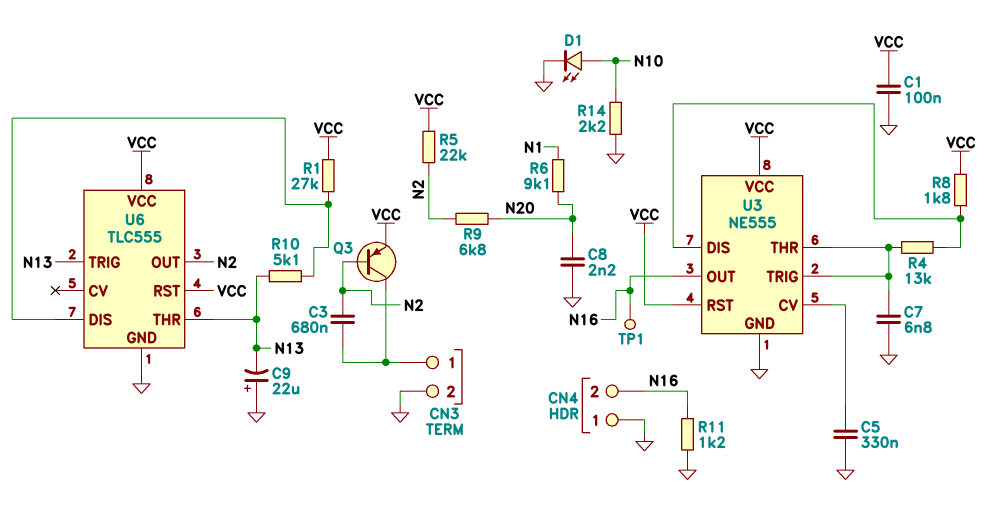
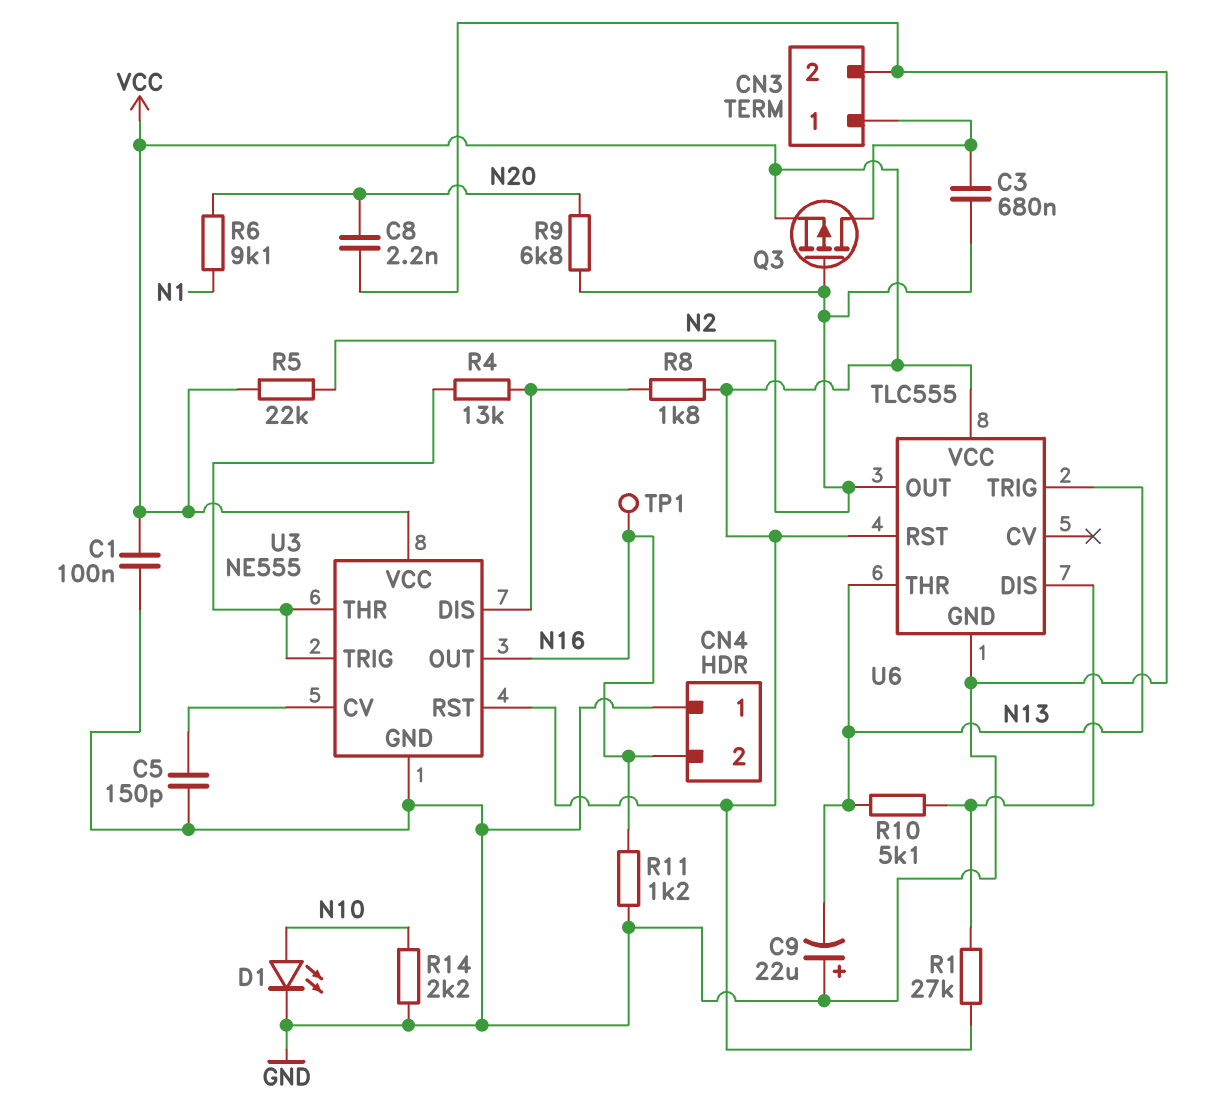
C5: 330nF (GND, U3/CV) -> 150pF (GND, U3/CV)
C7: 6.8nF (GND, U3/THR) -> none
Q3: PNP (B N2, C CN3/1, E VCC) -> PMOS (G N2, D CN3/1, S VCC)

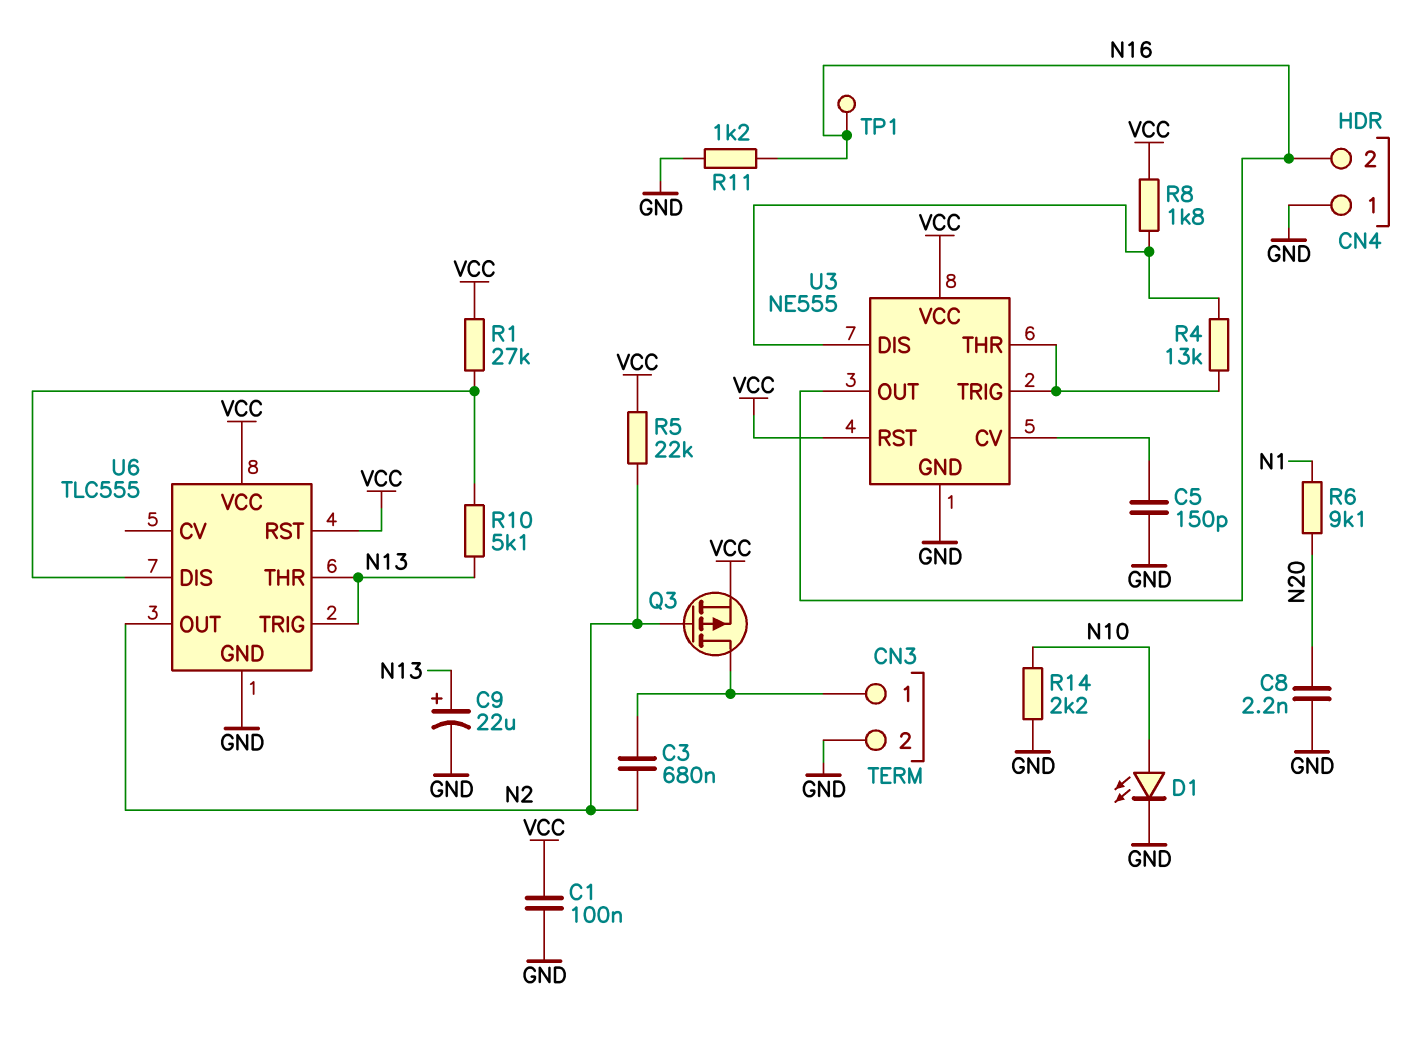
C9: 22uF (plus GND, minus N13) -> 22uF (plus N13, minus GND)
R9: 6.8k (N2, N20) -> none

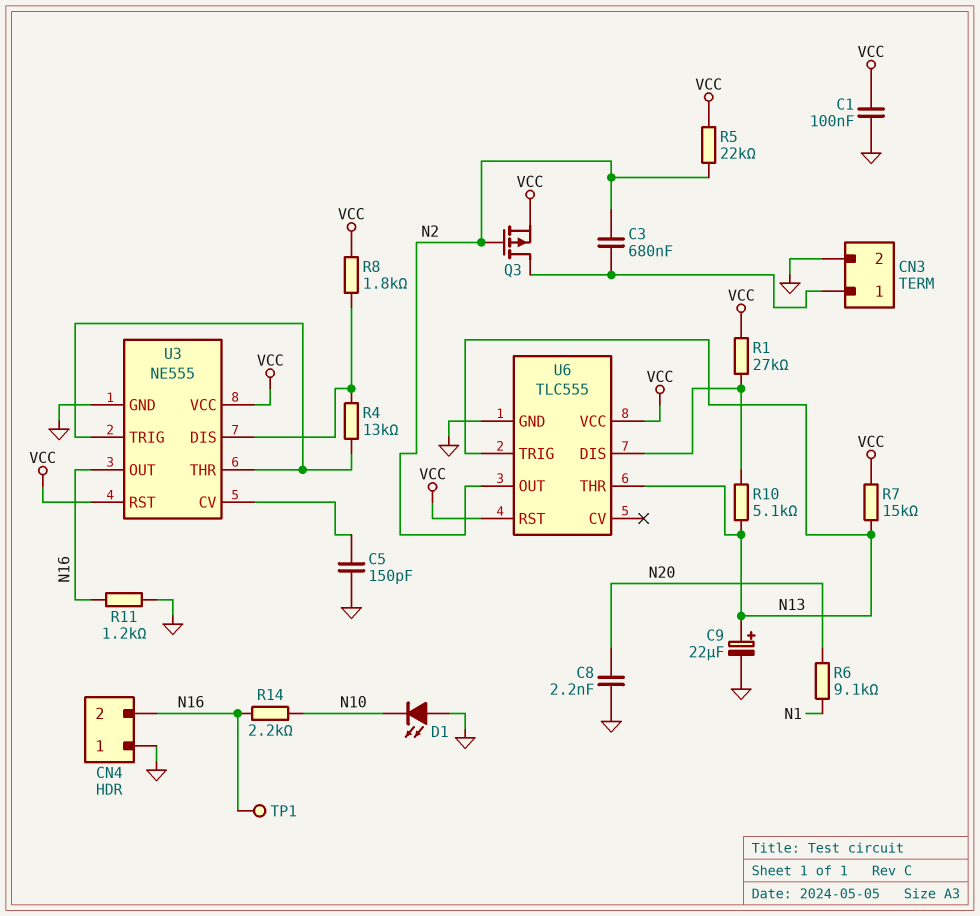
D1: LED (A N10, K GND) -> LED (A GND, K N10)
R7: none -> 15k (N13, VCC)
R14: 2.2k (GND, N10) -> 2.2k (N10, N16)

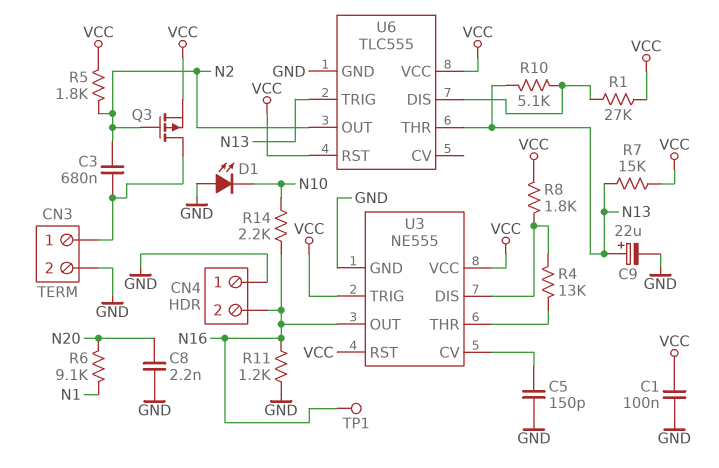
R5: 22k (N2, VCC) -> 1.8k (N2, VCC)
U3 pin TRIG: U3/THR -> VCC

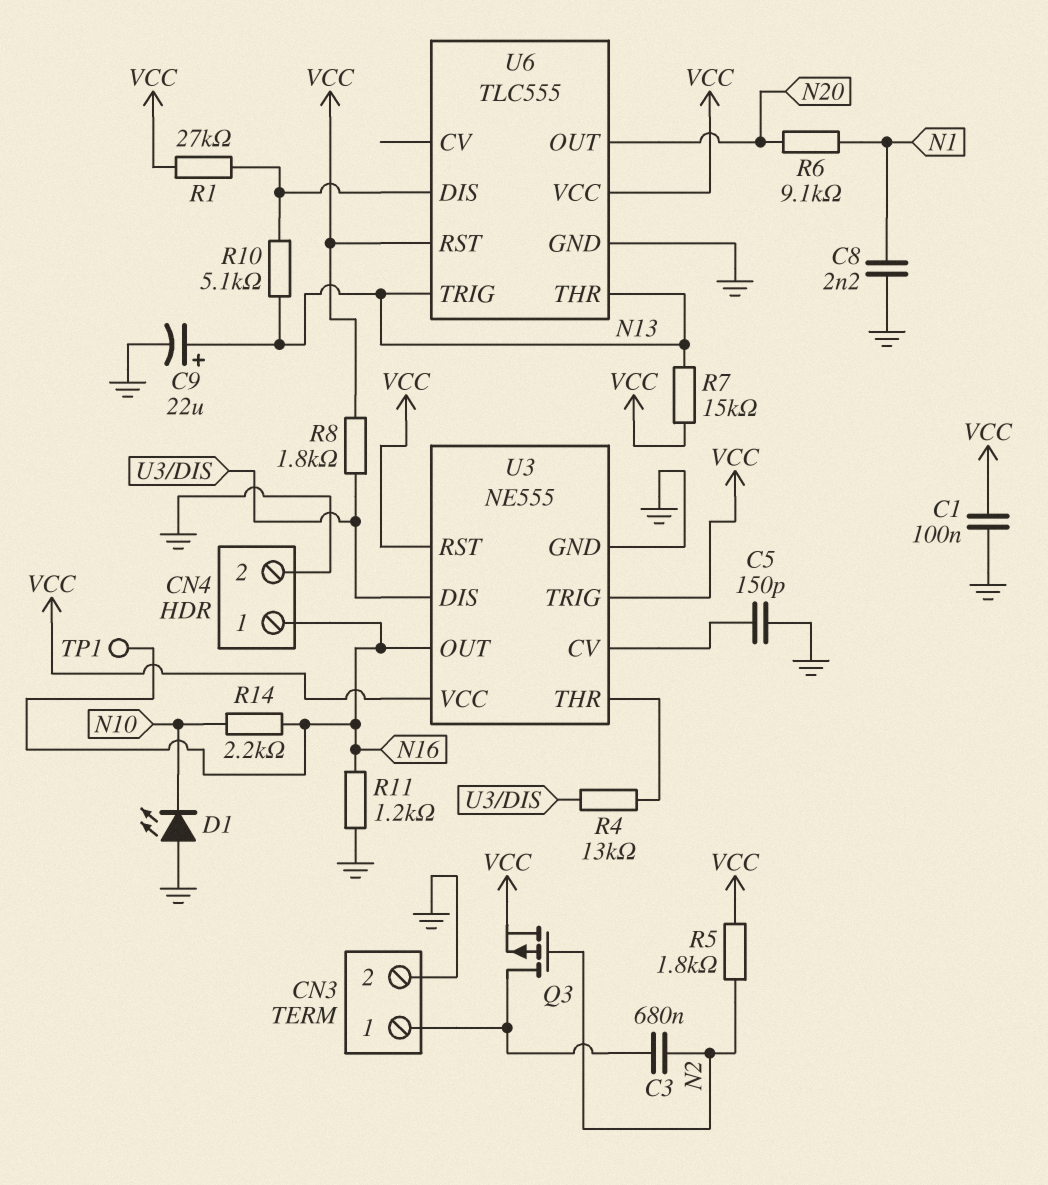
C8: 2.2nF (GND, N20) -> 2.2nF (GND, N1)
CN4 pin 1: GND -> N16
CN4 pin 2: N16 -> GND
U6 pin OUT: N2 -> N20

